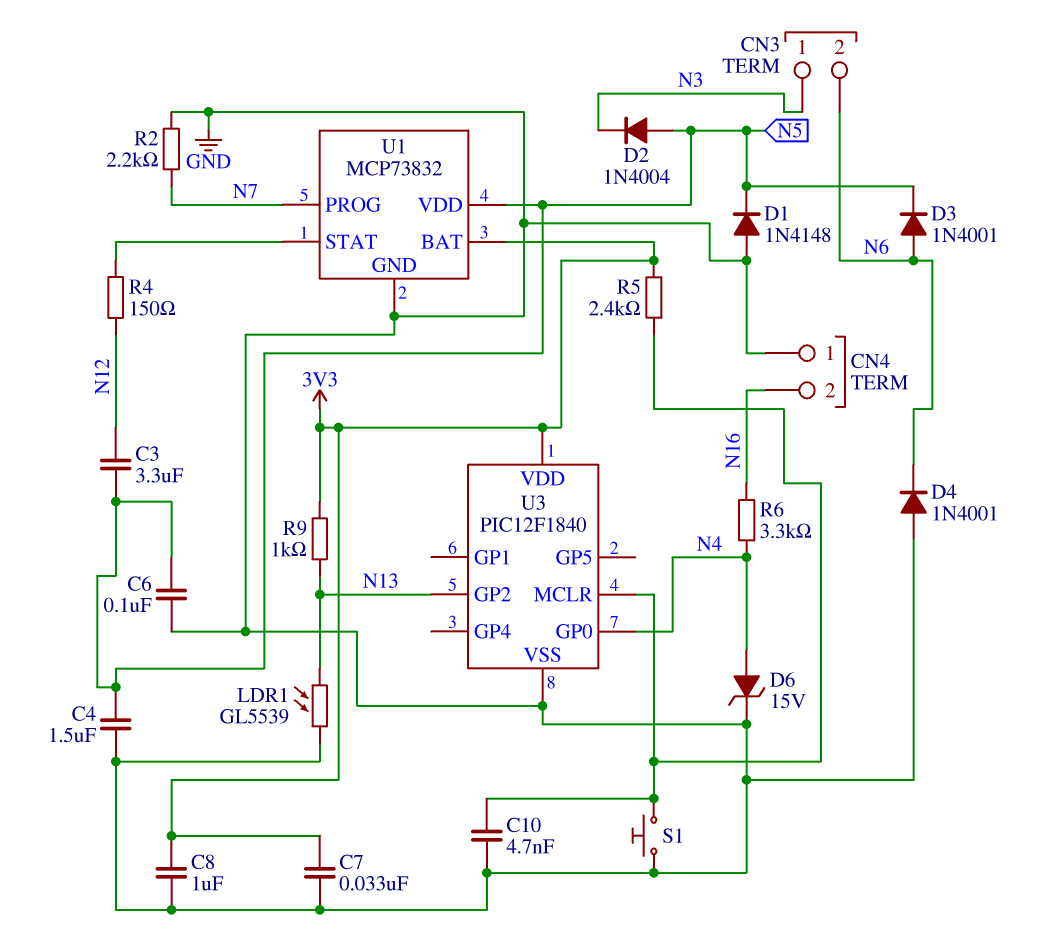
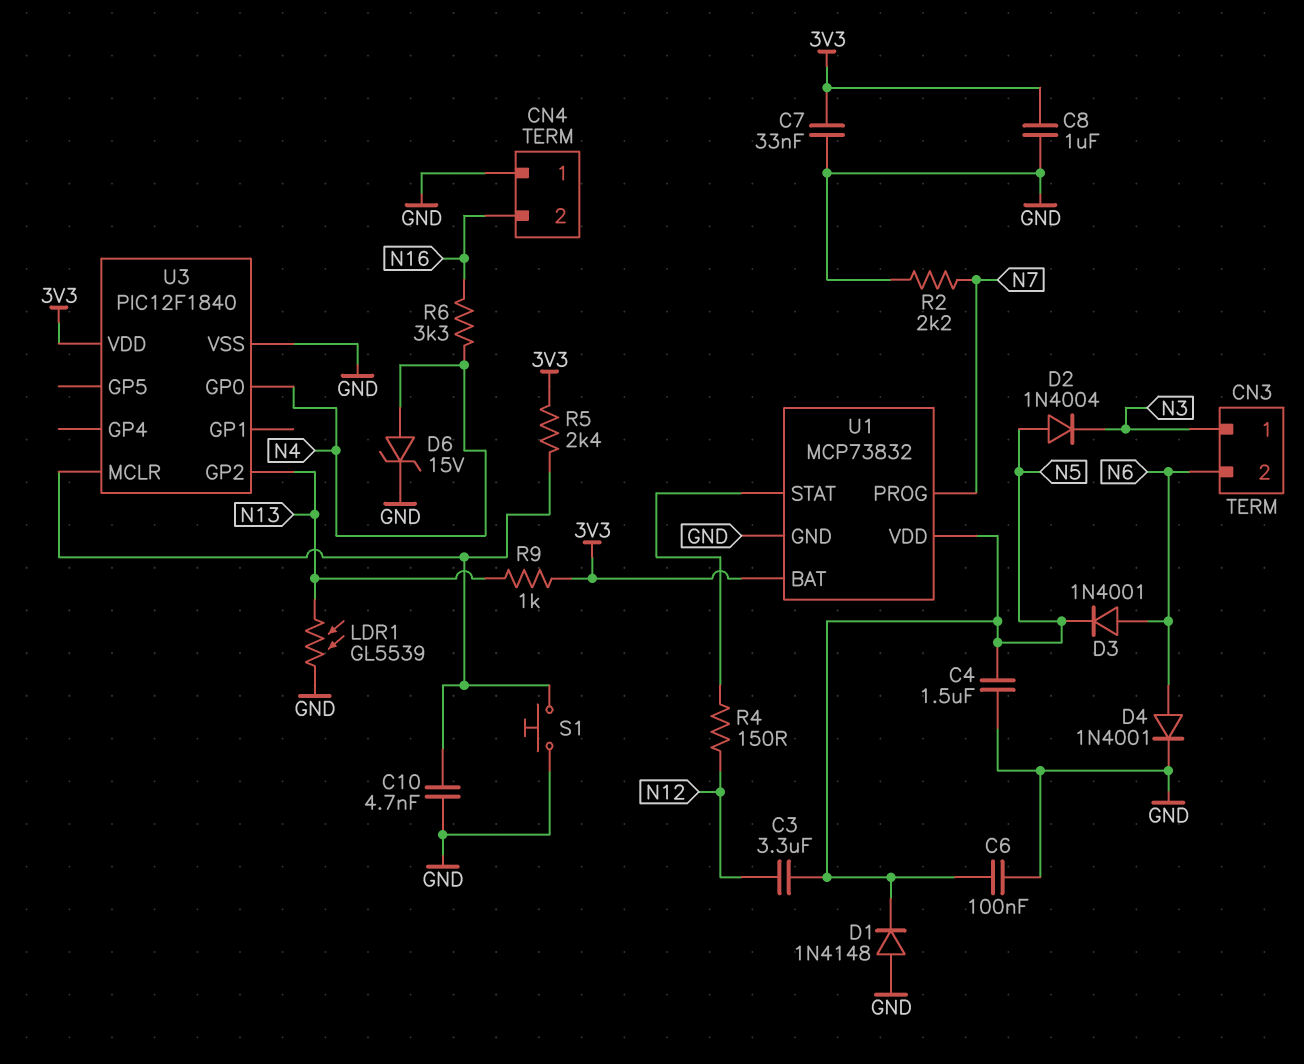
D4: diode 1N4001 (A GND, K N6) -> diode 1N4001 (A N6, K GND)

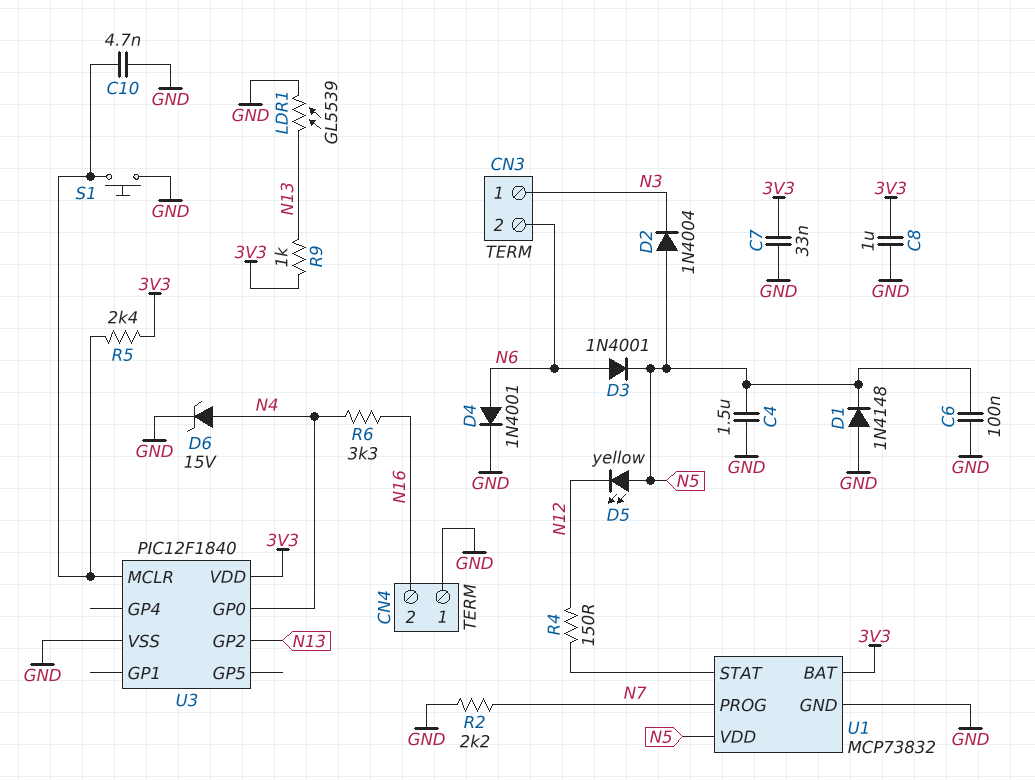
C3: 3.3uF (N5, N12) -> none
D5: none -> LED yellow (A N5, K N12)

